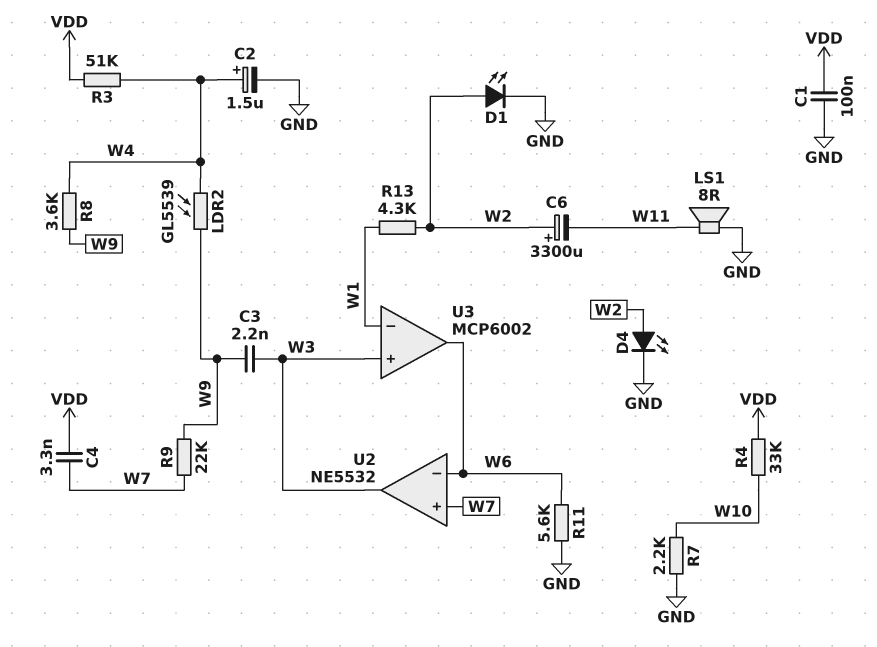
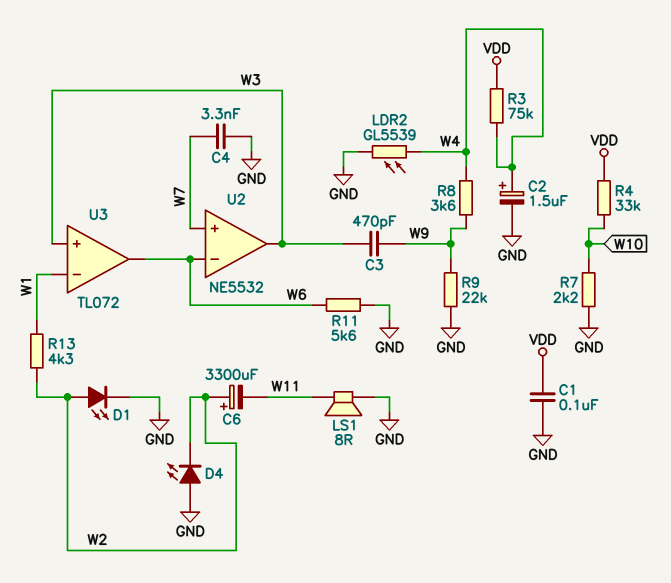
C3: 2.2nF (W3, W9) -> 470pF (W3, W9)
C4: 3.3nF (VDD, W7) -> 3.3nF (GND, W7)
D4: LED (A W2, K GND) -> LED (A GND, K W2)
LDR2: GL5539 (W4, W9) -> GL5539 (GND, W4)
R3: 51k (VDD, W4) -> 75k (VDD, W4)
R9: 22k (W7, W9) -> 22k (GND, W9)
U3: MCP6002 -> TL072

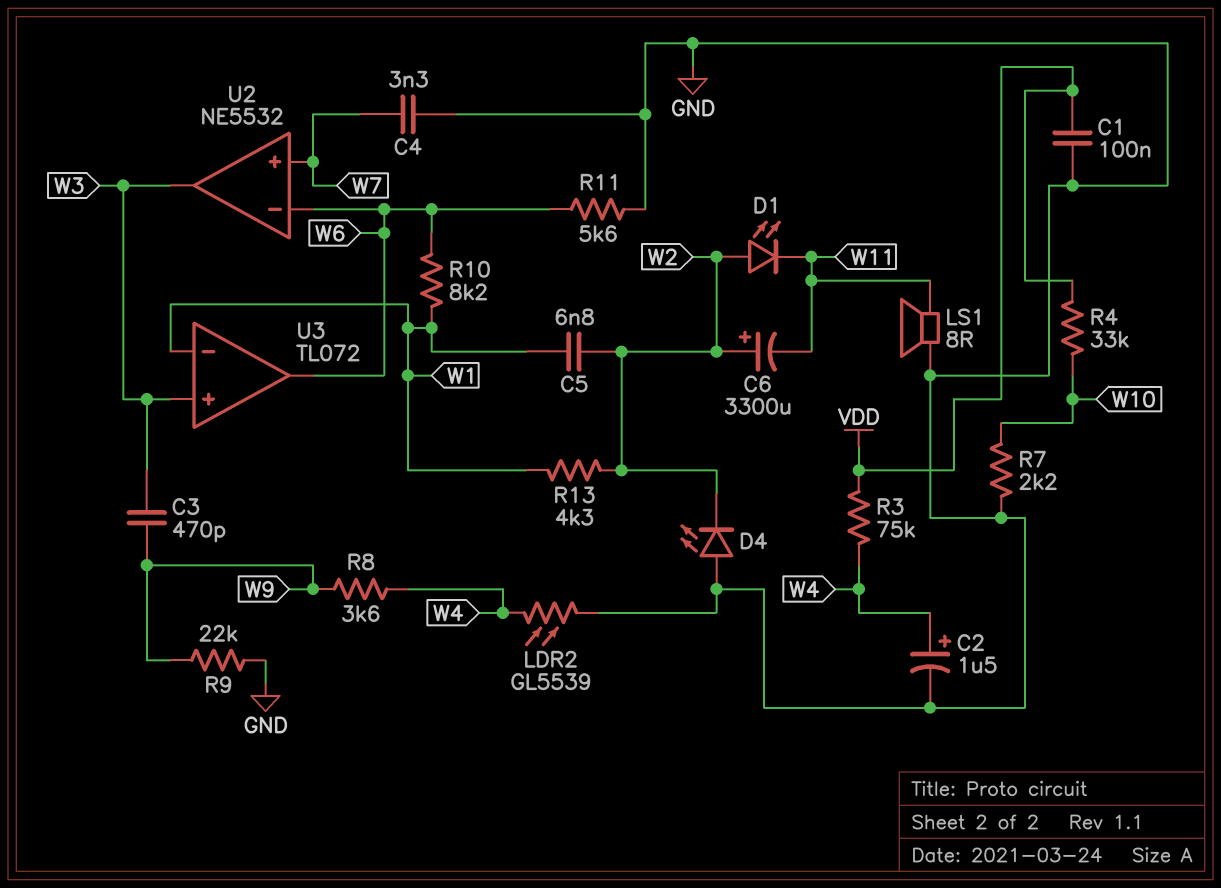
C5: none -> 6.8nF (W1, W2)
D1: LED (A W2, K GND) -> LED (A W2, K W11)
R10: none -> 8.2k (W1, W6)

